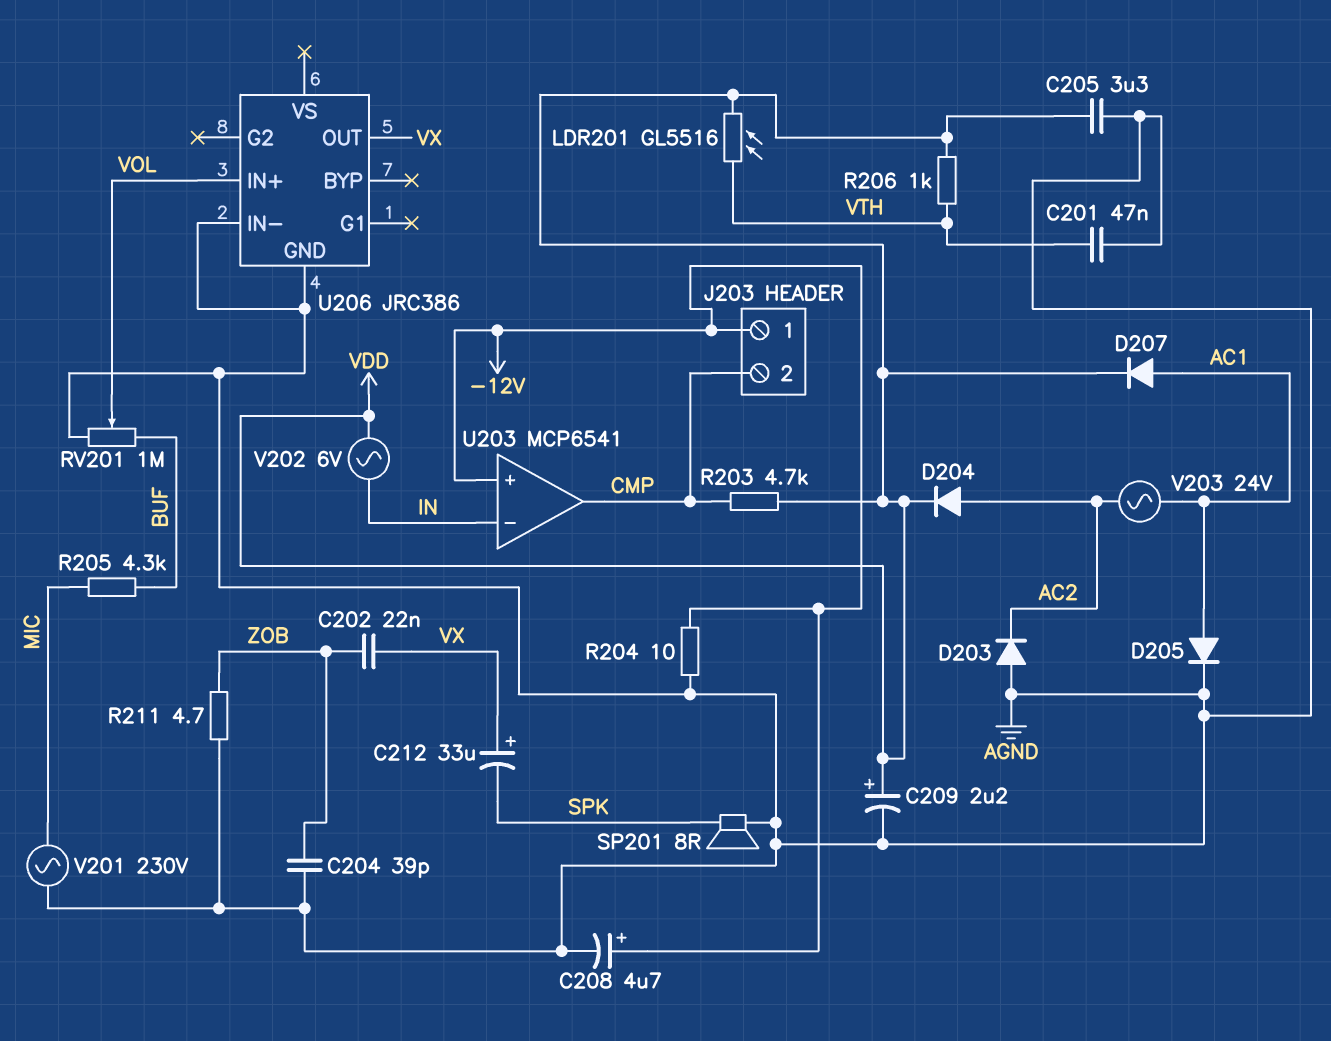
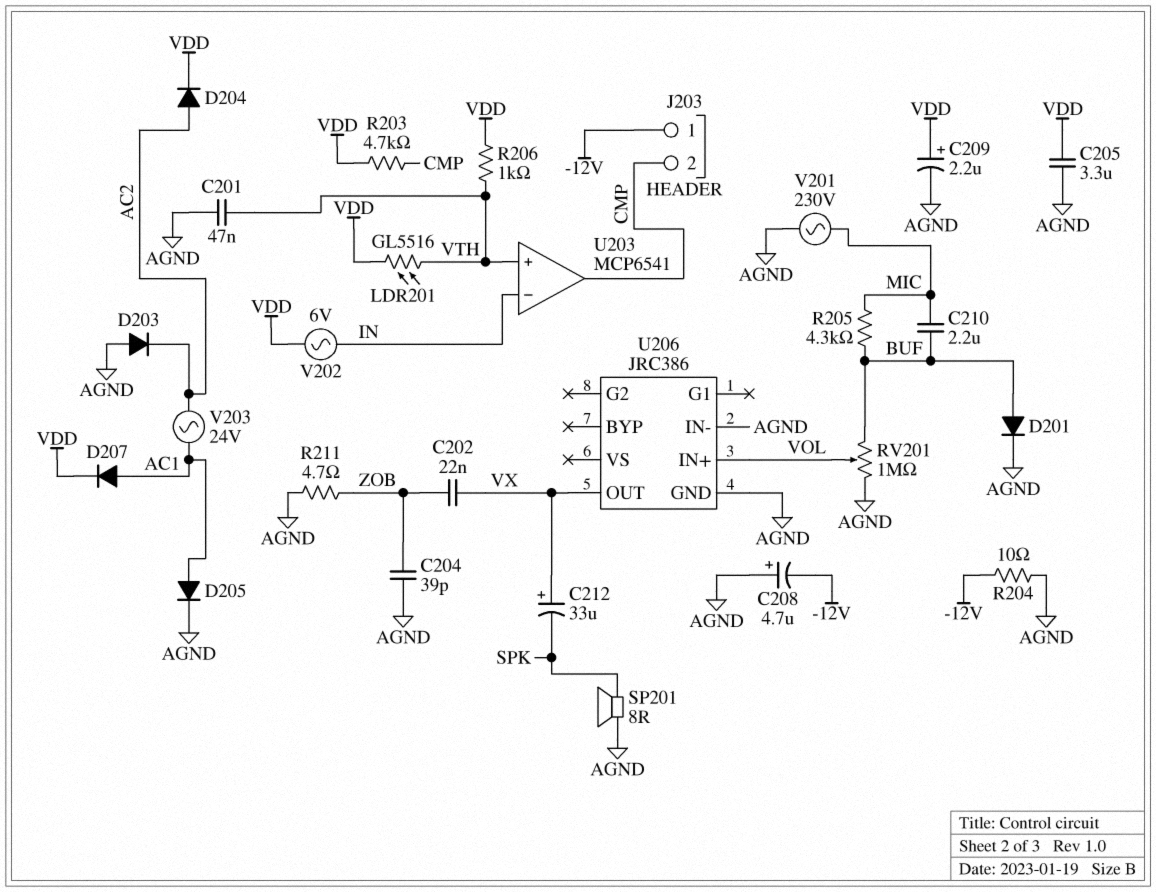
C208: 4.7uF (plus -12V, minus AGND) -> 4.7uF (plus AGND, minus -12V)
C210: none -> 2.2uF (BUF, MIC)
D201: none -> diode (A BUF, K AGND)
U203 pin in+: -12V -> VTH

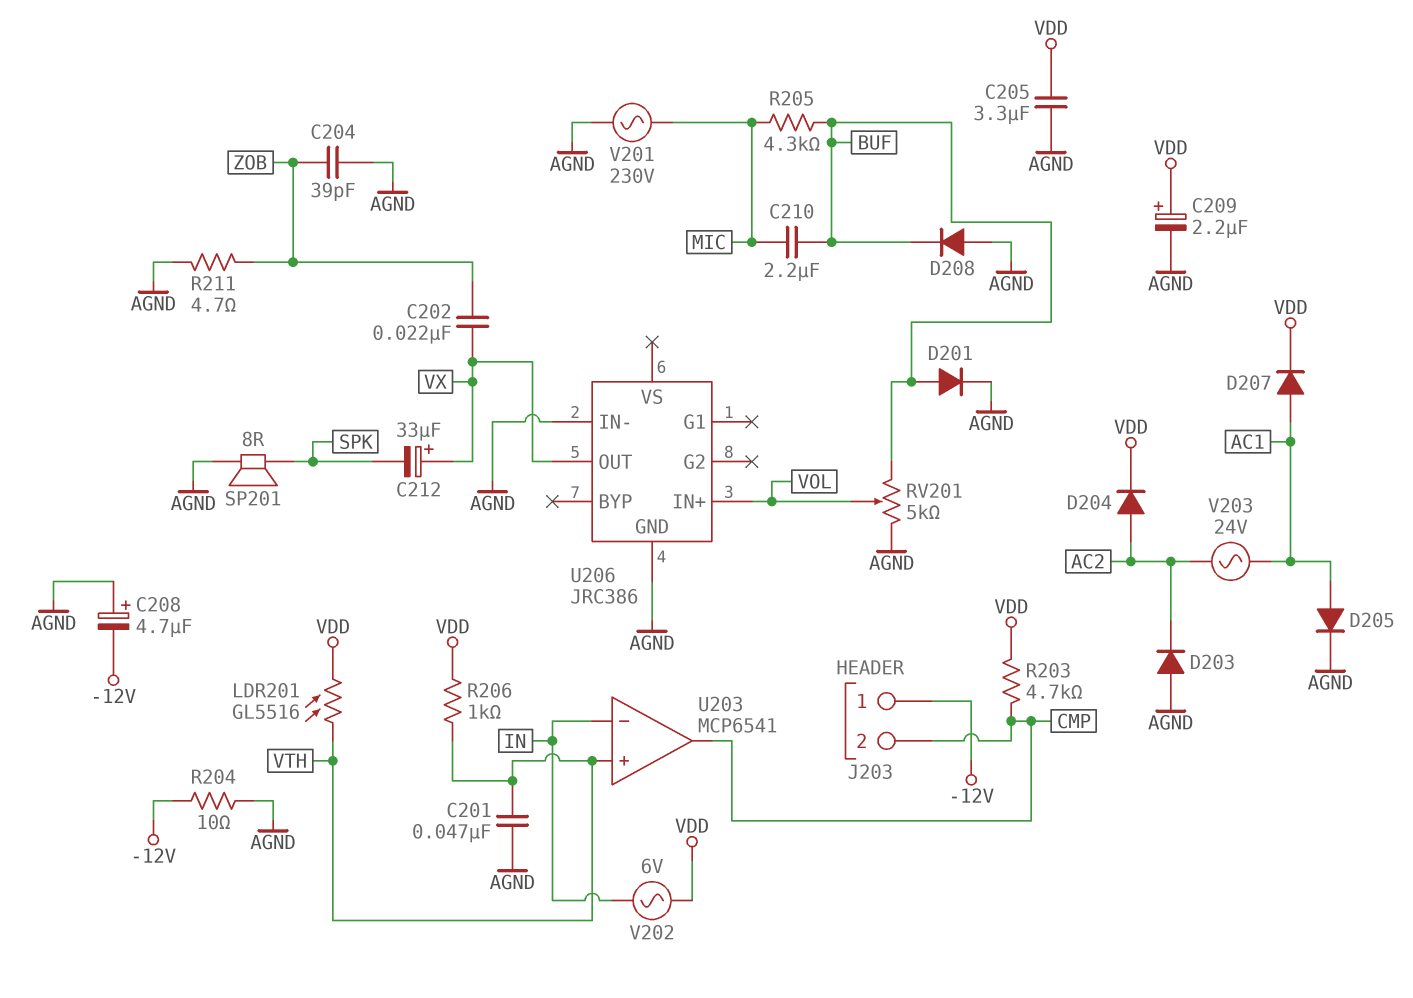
D208: none -> diode (A AGND, K BUF)
RV201: 1M (AGND, BUF, wiper VOL) -> 5k (AGND, BUF, wiper VOL)

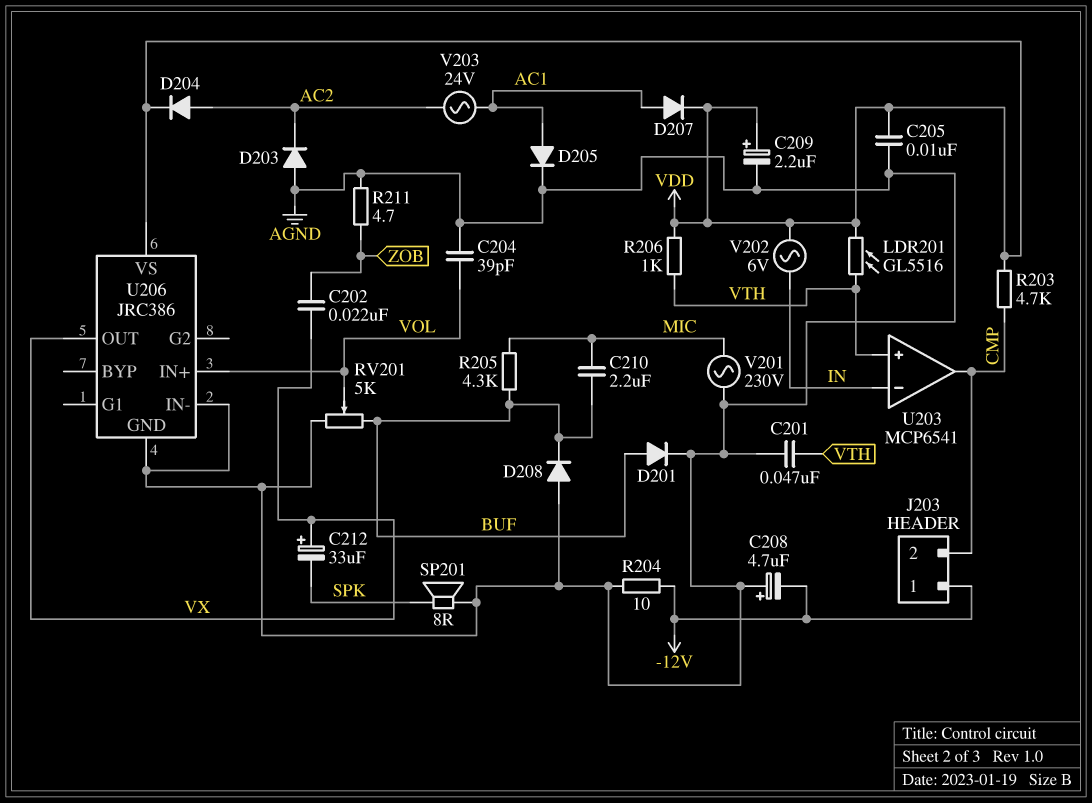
C204: 39pF (AGND, ZOB) -> 39pF (AGND, VOL)
C205: 3.3uF (AGND, VDD) -> 10nF (AGND, VDD)
U206 pin VS: none -> VDD

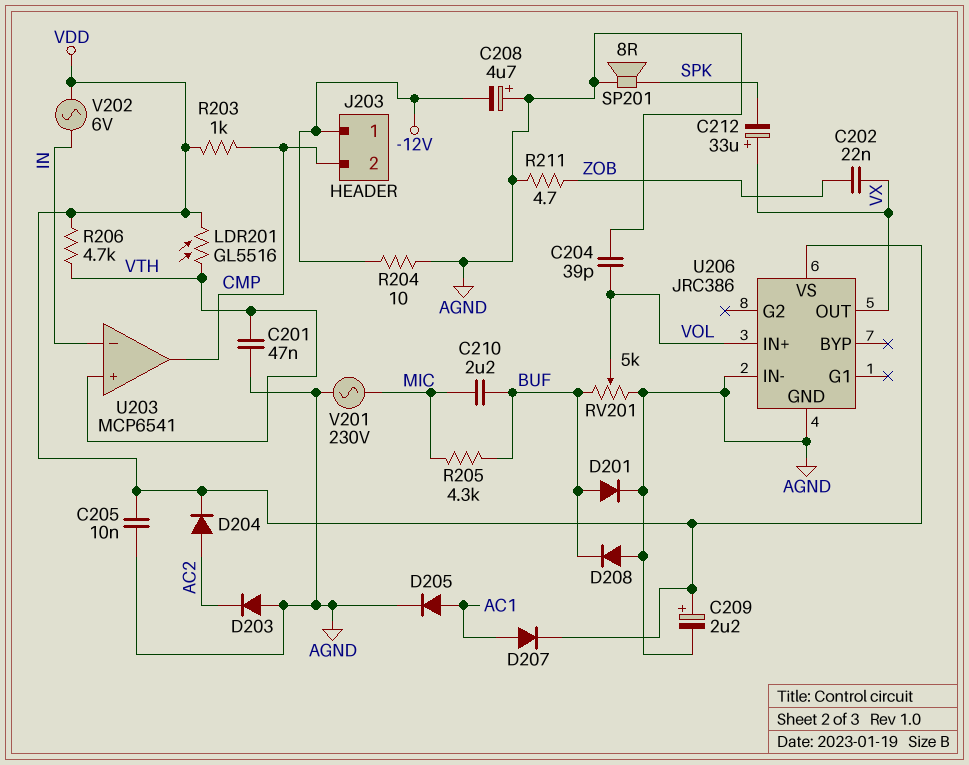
R203: 4.7k (CMP, VDD) -> 1k (CMP, VDD)
R206: 1k (VDD, VTH) -> 4.7k (VDD, VTH)
V203: AC 24V (AC1, AC2) -> none

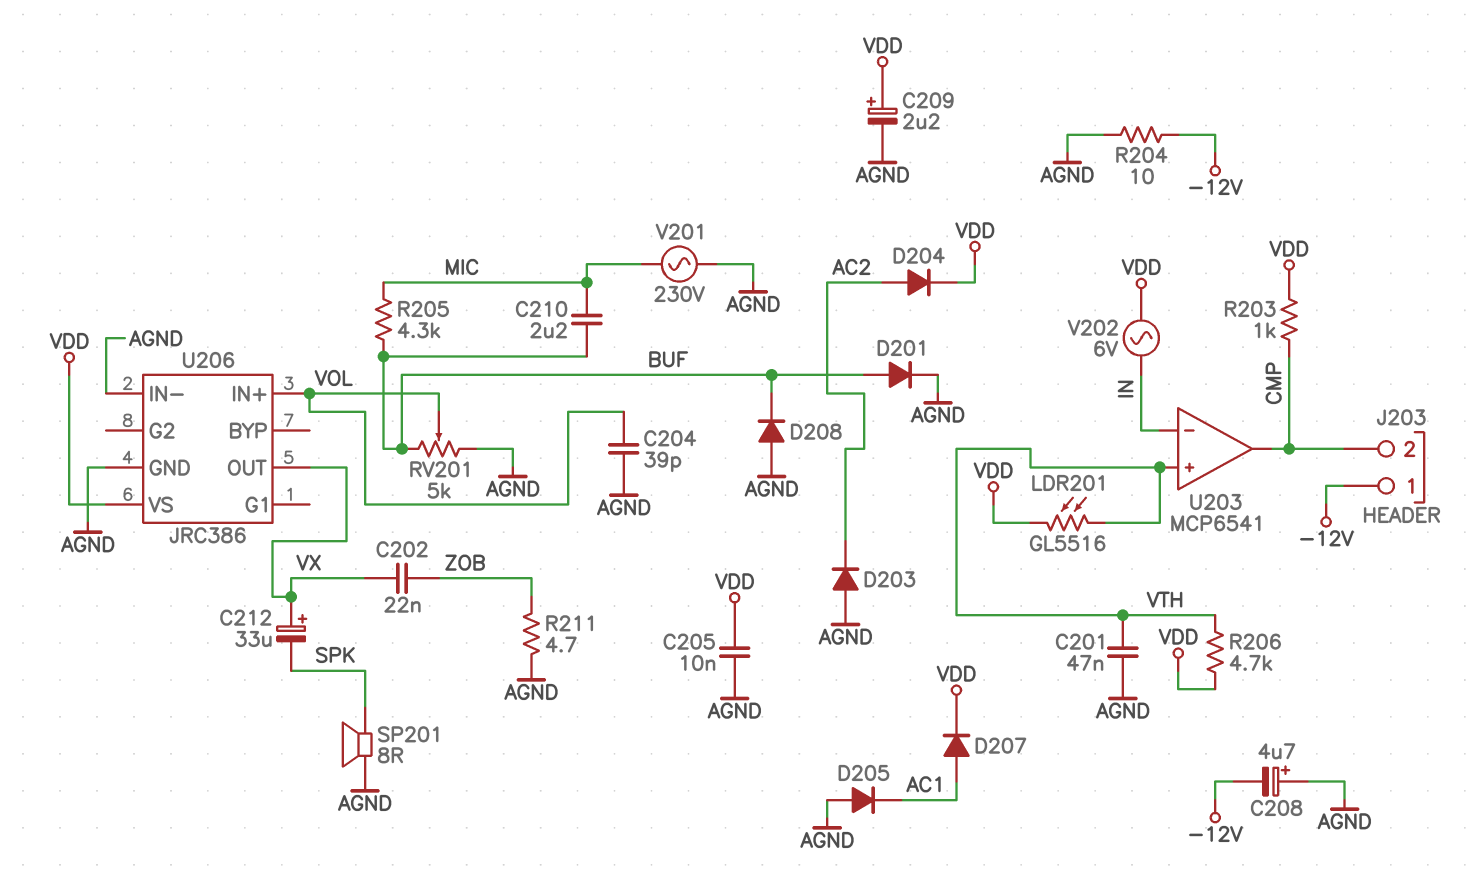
D205: diode (A AC1, K AGND) -> diode (A AGND, K AC1)

